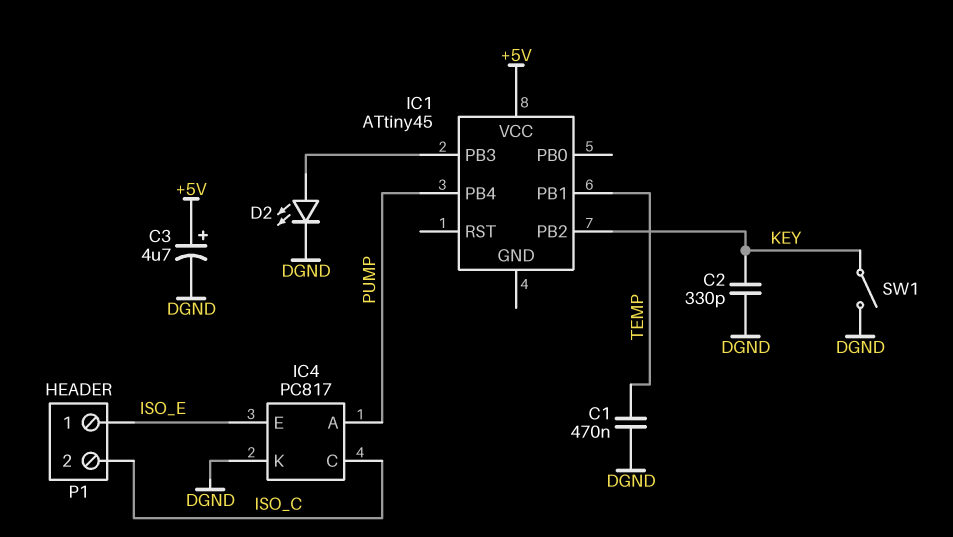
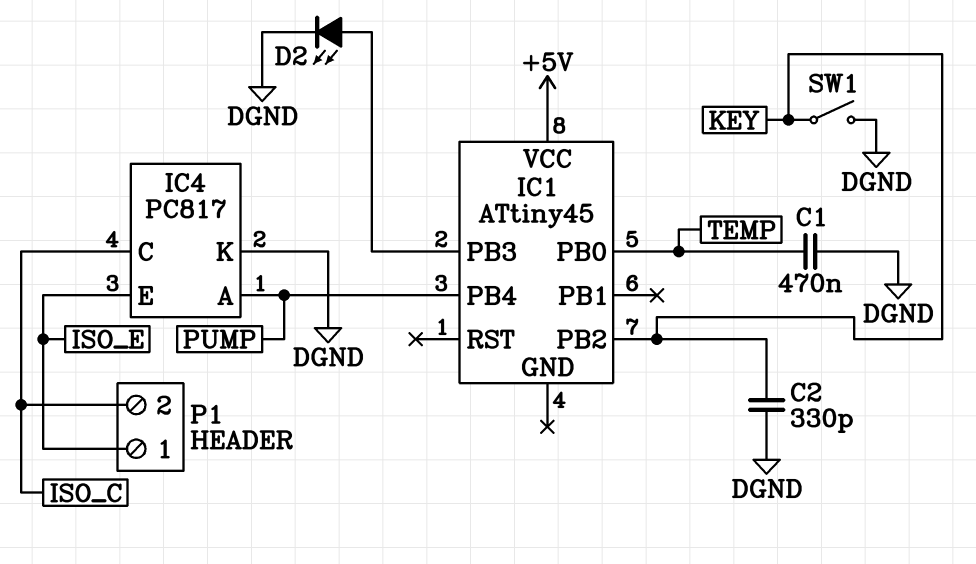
C3: 4.7uF (plus +5V, minus DGND) -> none
IC1 pin PB0: none -> TEMP
IC1 pin PB1: TEMP -> none

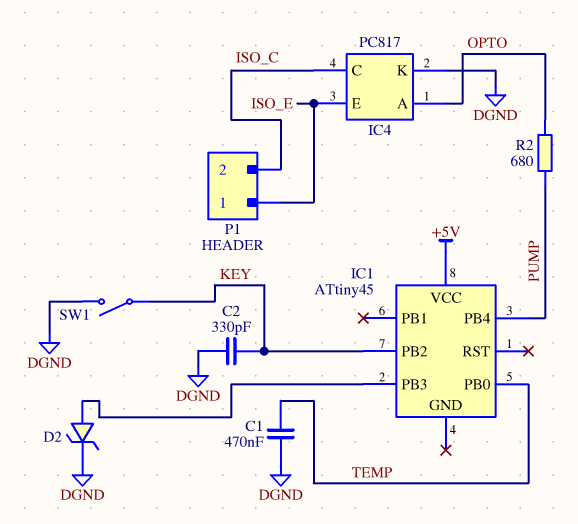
D2: LED (A IC1/PB3, K DGND) -> zener (A IC1/PB3, K DGND)
IC4 pin A: PUMP -> OPTO
R2: none -> 680 (OPTO, PUMP)

